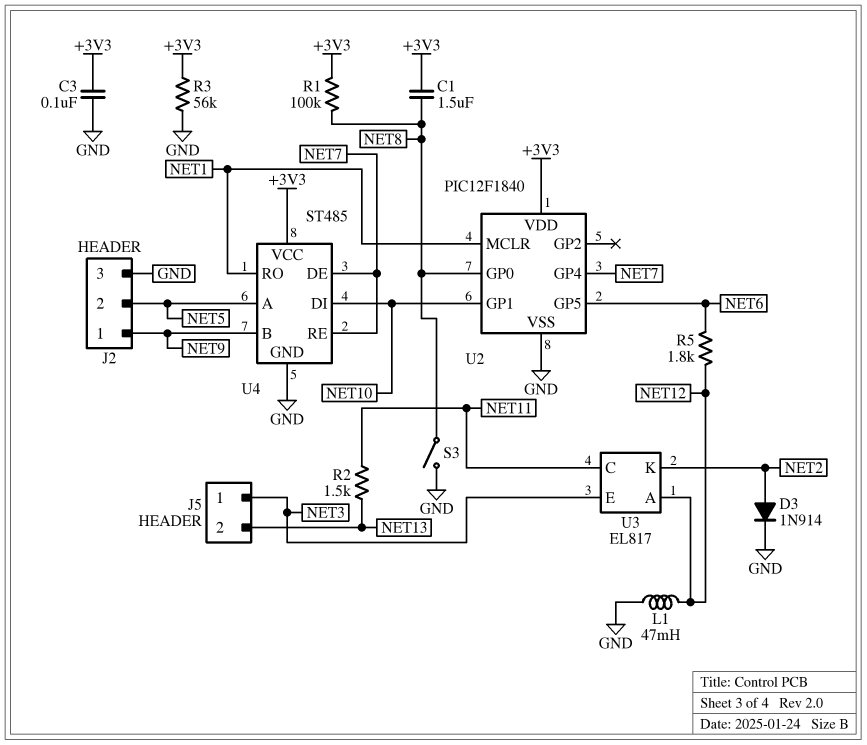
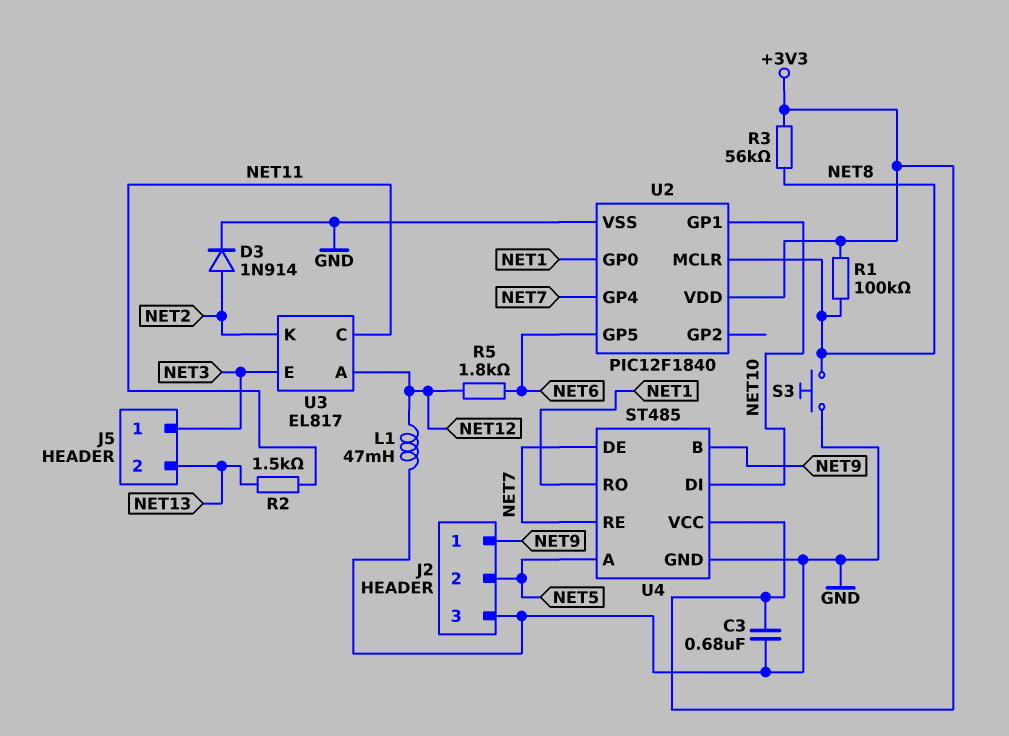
C1: 1.5uF (+3V3, NET8) -> none
C3: 100nF (+3V3, GND) -> 680nF (+3V3, GND)
R3: 56k (+3V3, GND) -> 56k (+3V3, NET8)
S3: switch (GND, NET8) -> button (GND, NET8)
U2 pin GP0: NET8 -> NET1
U2 pin MCLR: NET1 -> NET8

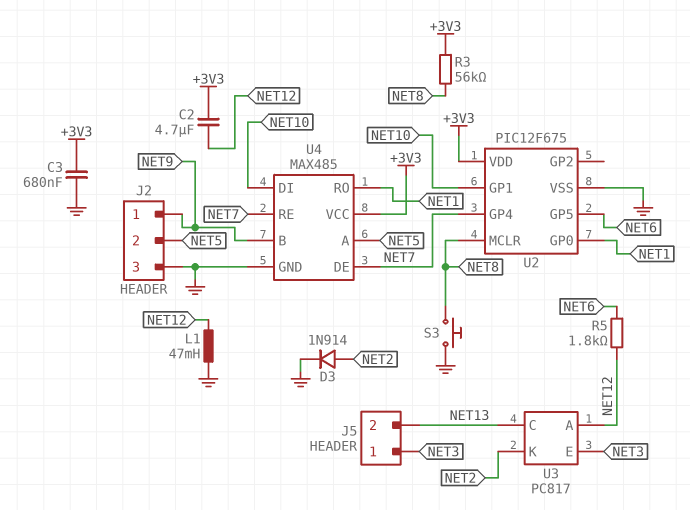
C2: none -> 4.7uF (+3V3, NET12)
R1: 100k (+3V3, NET8) -> none
R2: 1.5k (NET11, NET13) -> none
U2: PIC12F1840 -> PIC12F675
U3: EL817 -> PC817
U3 pin C: NET11 -> NET13
U4: ST485 -> MAX485

